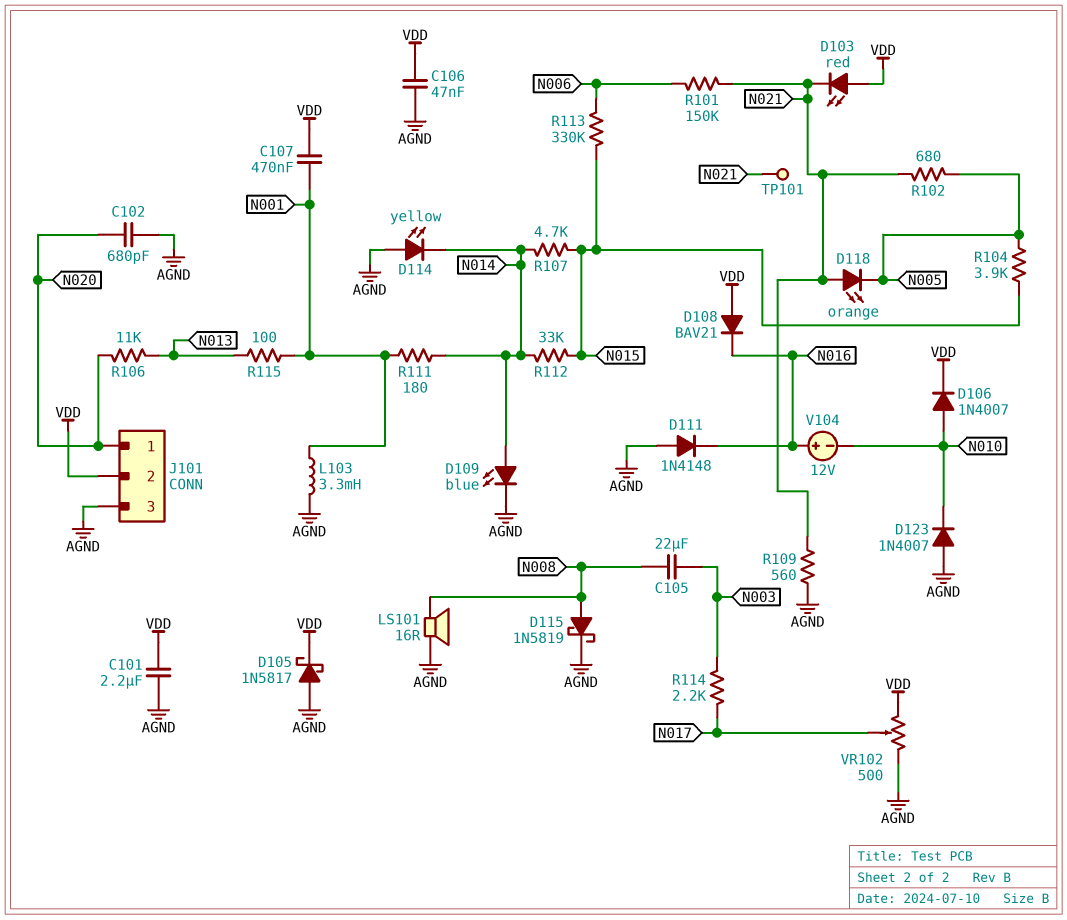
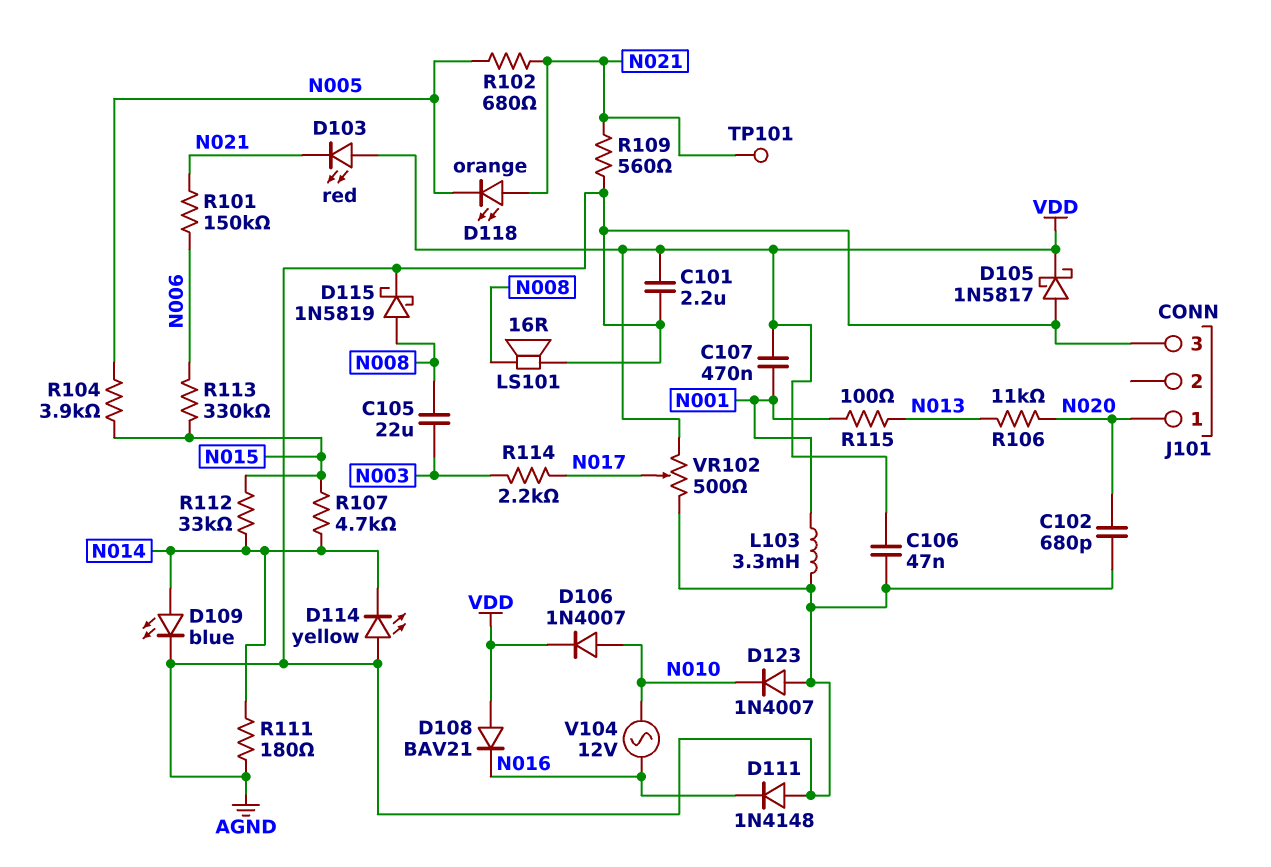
J101 pin 2: VDD -> none
R111: 180 (N001, N014) -> 180 (AGND, N014)
V104: 12V (plus N016, minus N010) -> AC 12V (N010, N016)

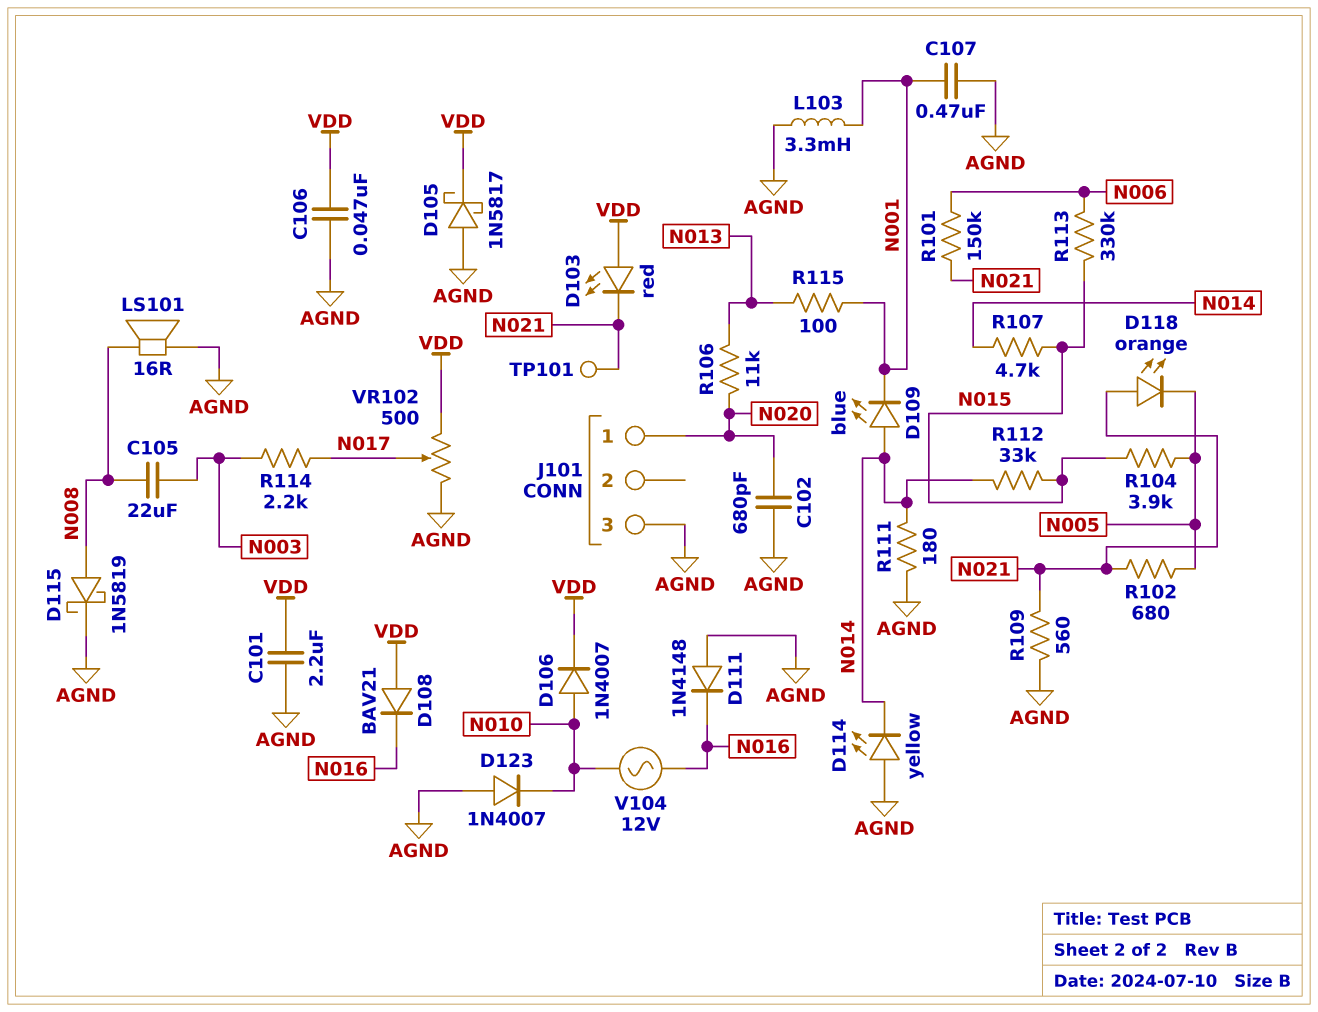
C107: 470nF (N001, VDD) -> 470nF (AGND, N001)
D109: LED blue (A N014, K AGND) -> LED blue (A N014, K N001)

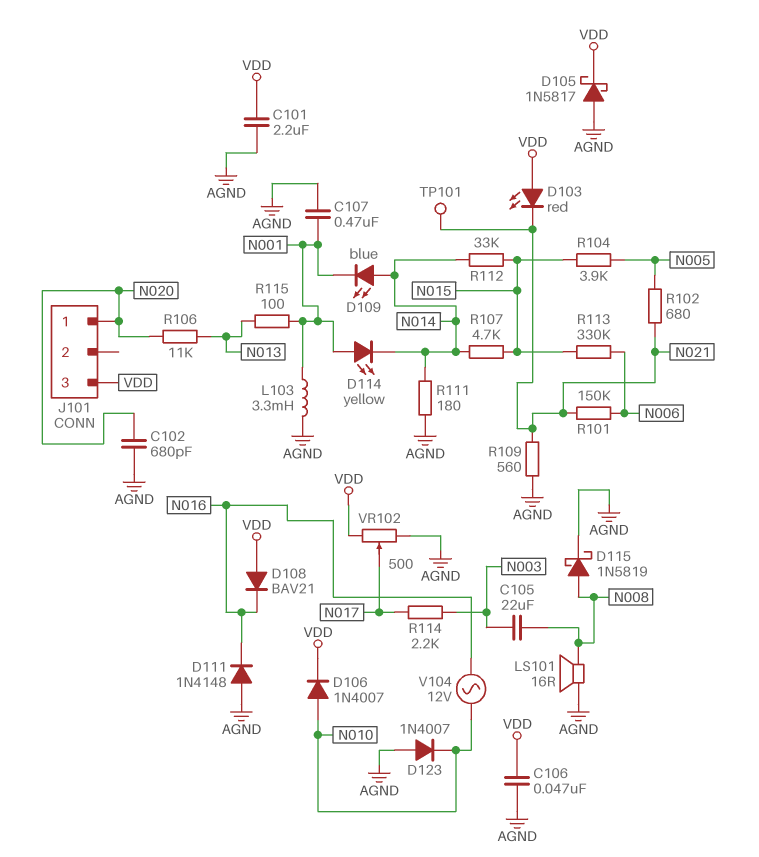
D114: LED yellow (A AGND, K N014) -> LED yellow (A N001, K N014)
D118: LED orange (A N021, K N005) -> none
J101 pin 3: AGND -> VDD

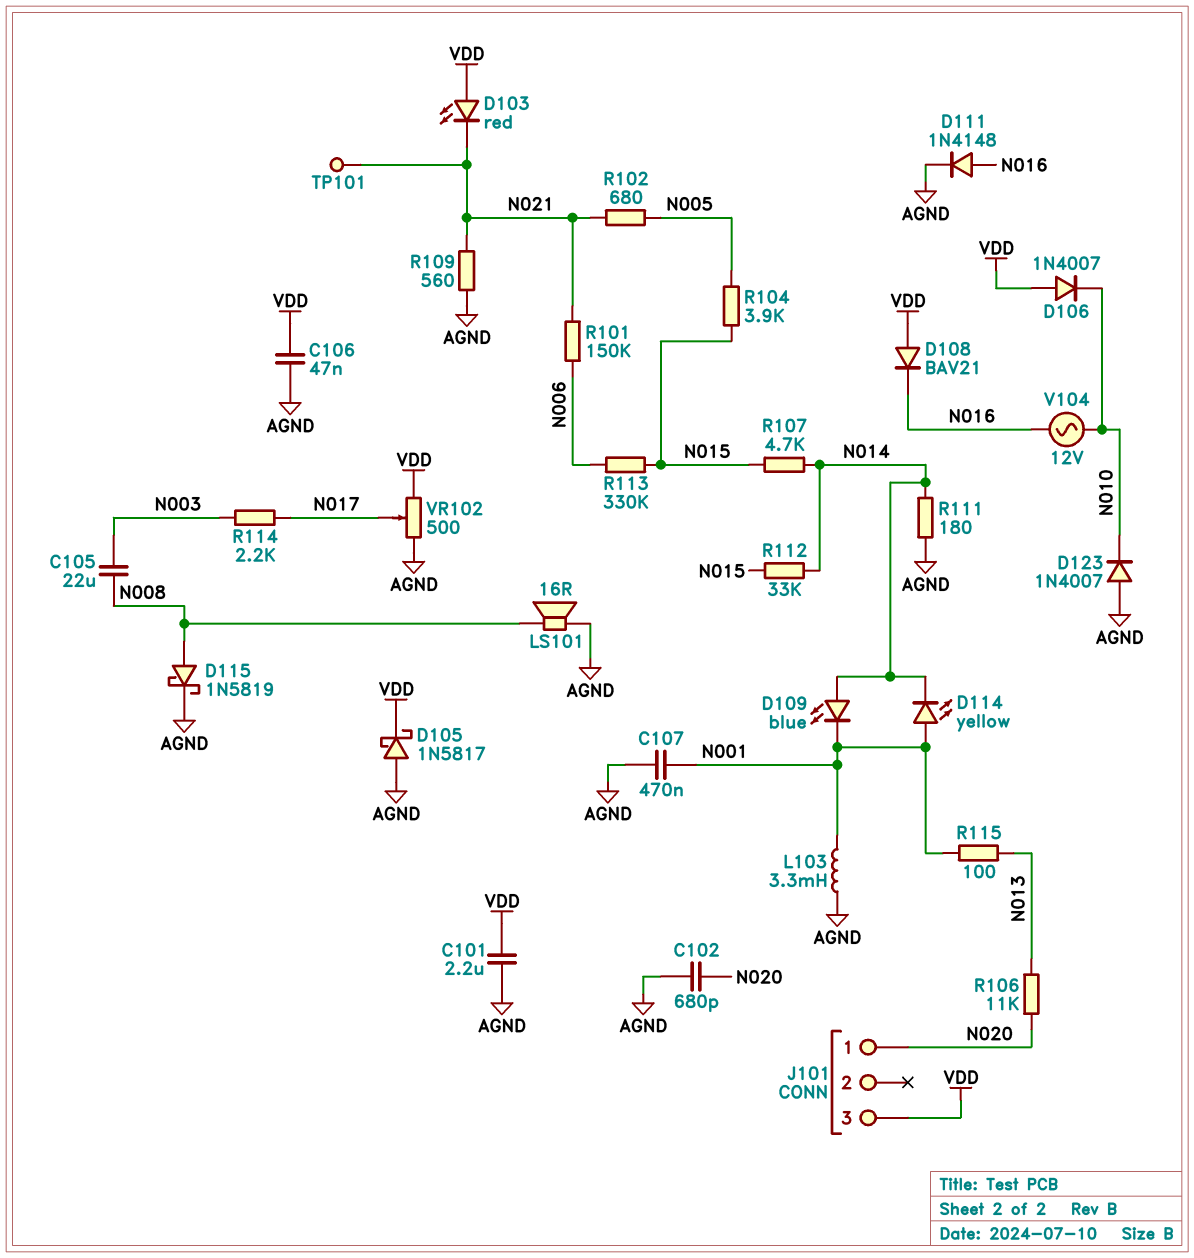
D106: diode 1N4007 (A N010, K VDD) -> diode 1N4007 (A VDD, K N010)
D111: diode 1N4148 (A AGND, K N016) -> diode 1N4148 (A N016, K AGND)

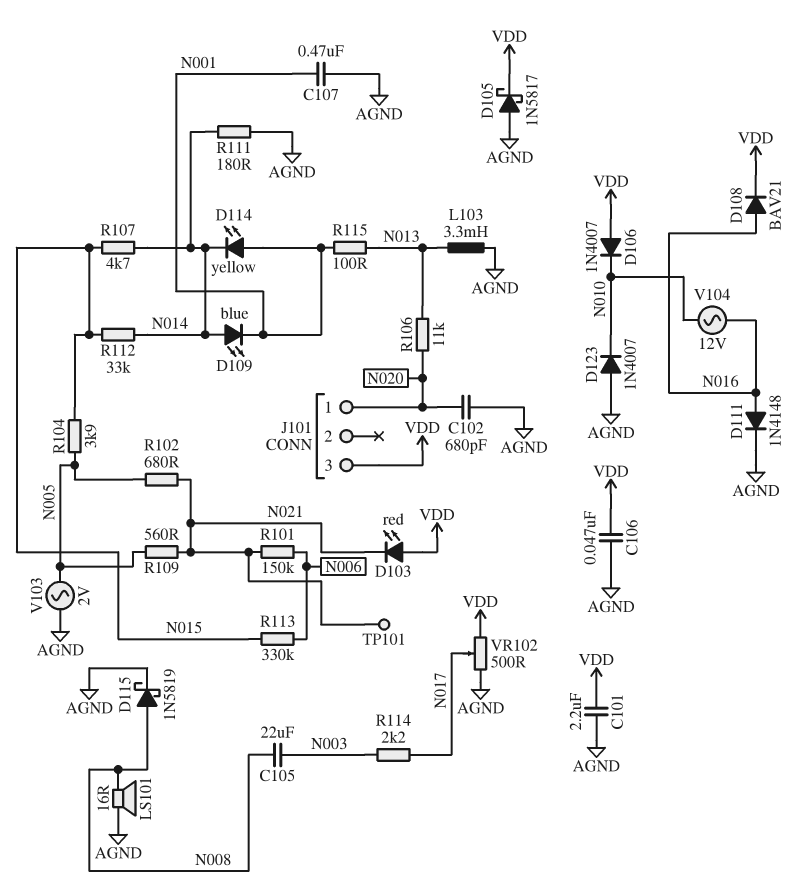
D108: diode BAV21 (A VDD, K N016) -> diode BAV21 (A N016, K VDD)
L103: 3.3mH (AGND, N001) -> 3.3mH (AGND, N013)
R109: 560 (AGND, N021) -> 560 (N005, N021)
V103: none -> AC 2V (AGND, N005)

